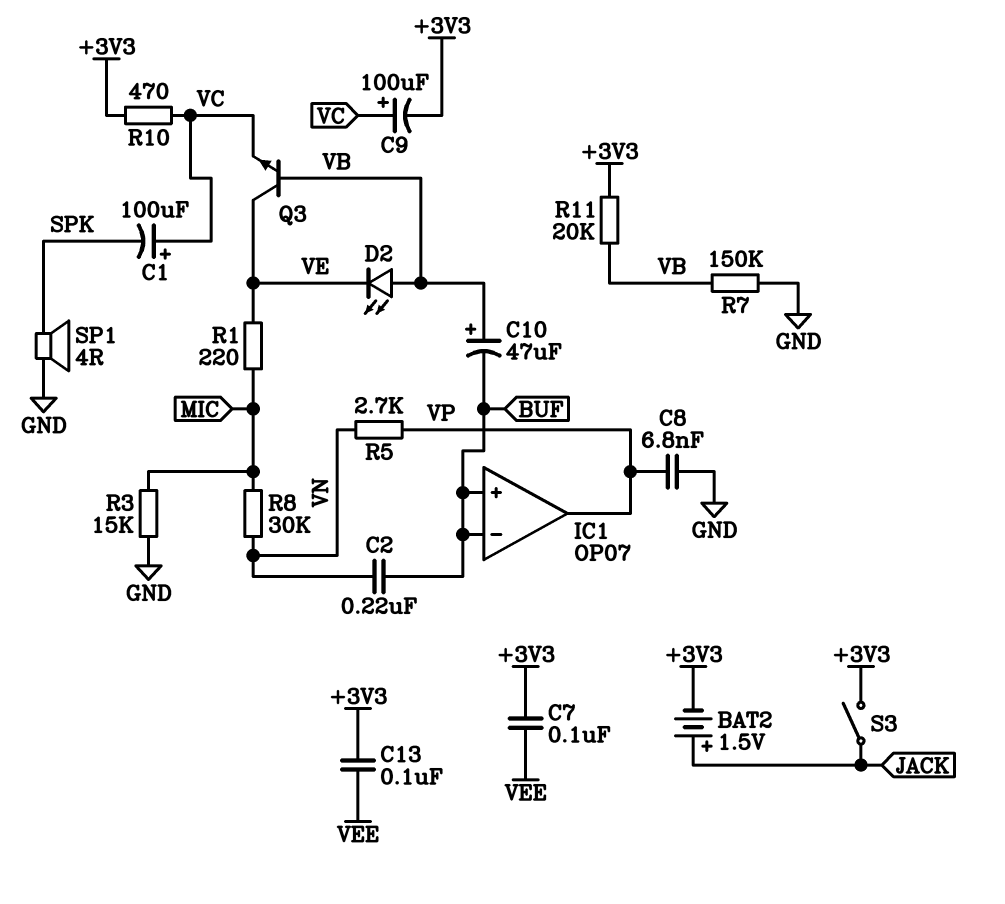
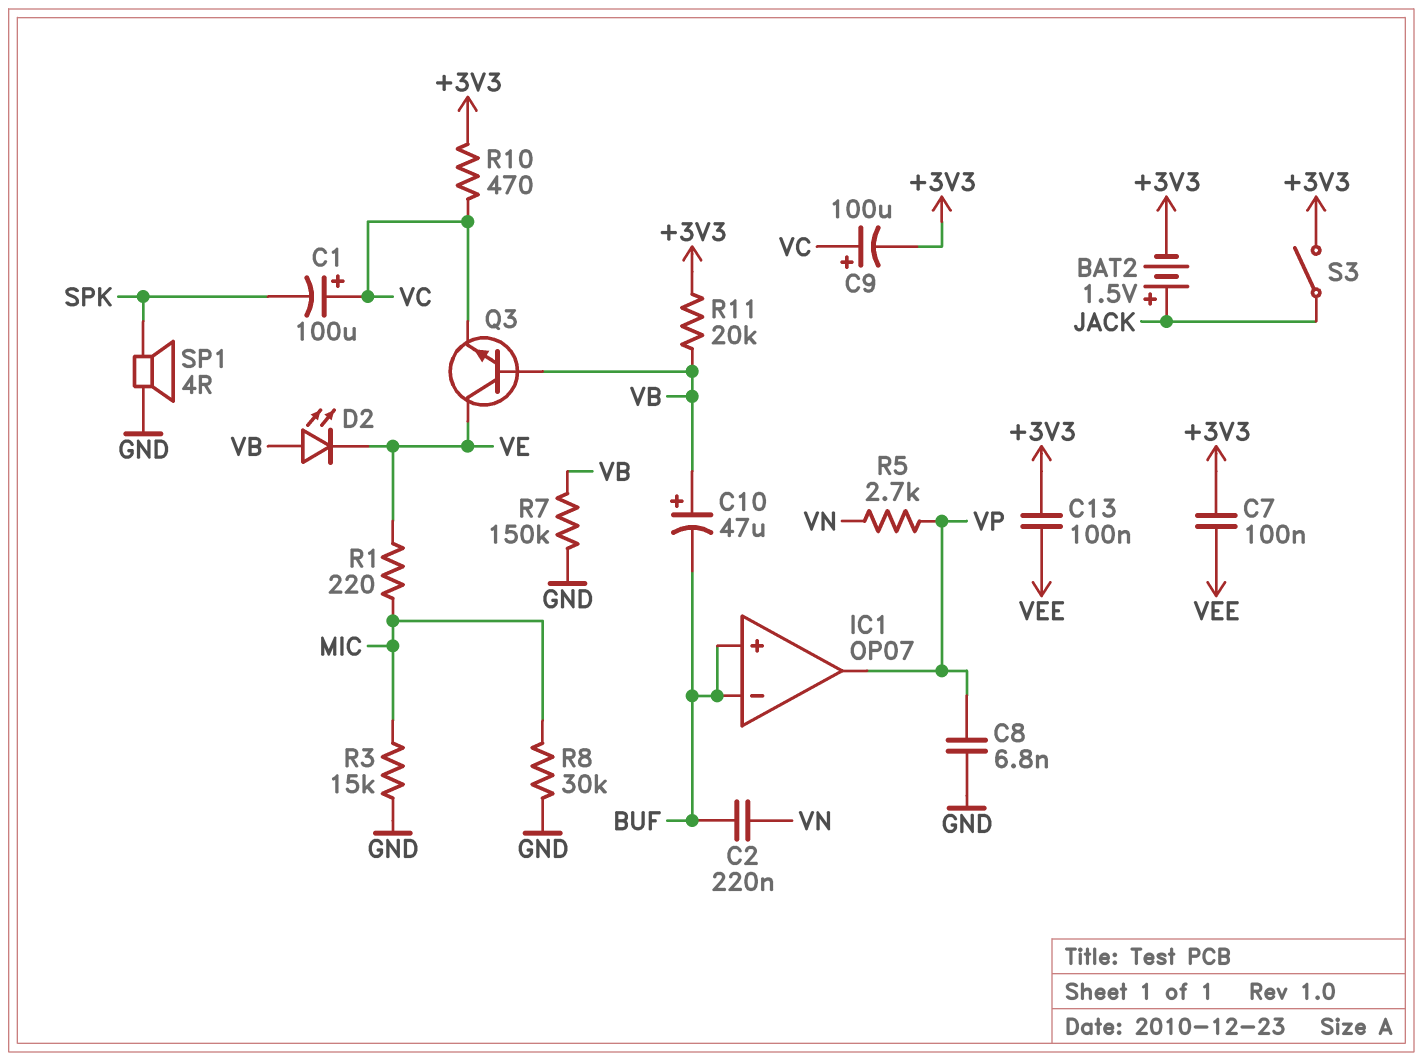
R8: 30k (MIC, VN) -> 30k (GND, MIC)

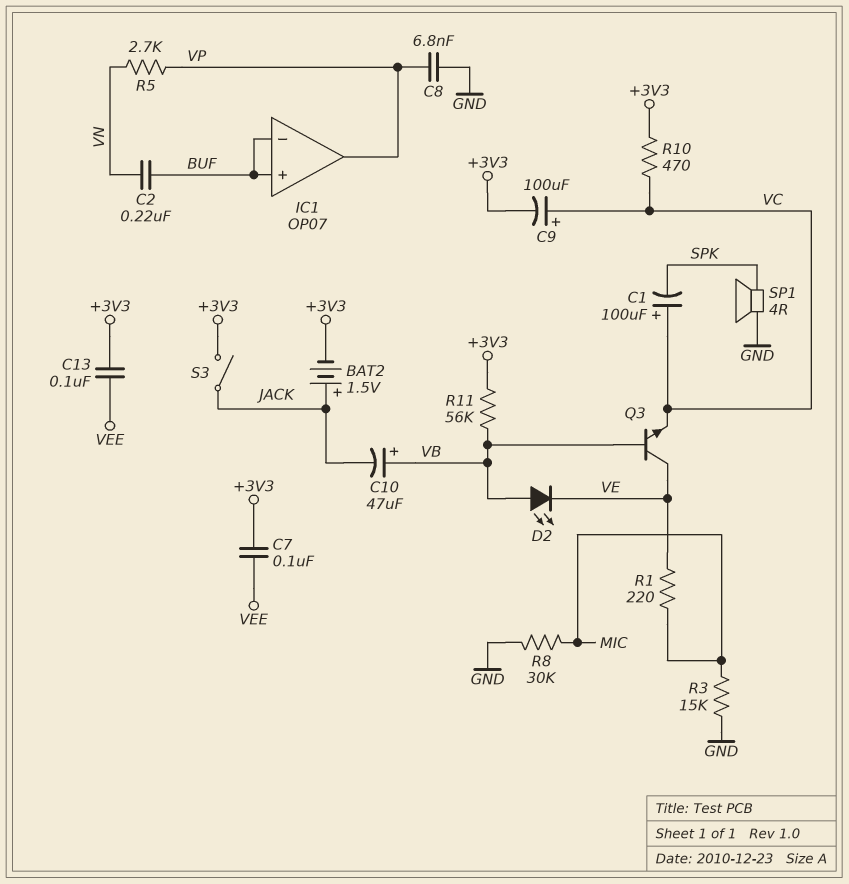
C10: 47uF (plus VB, minus BUF) -> 47uF (plus VB, minus JACK)
R7: 150k (GND, VB) -> none
R11: 20k (+3V3, VB) -> 56k (+3V3, VB)

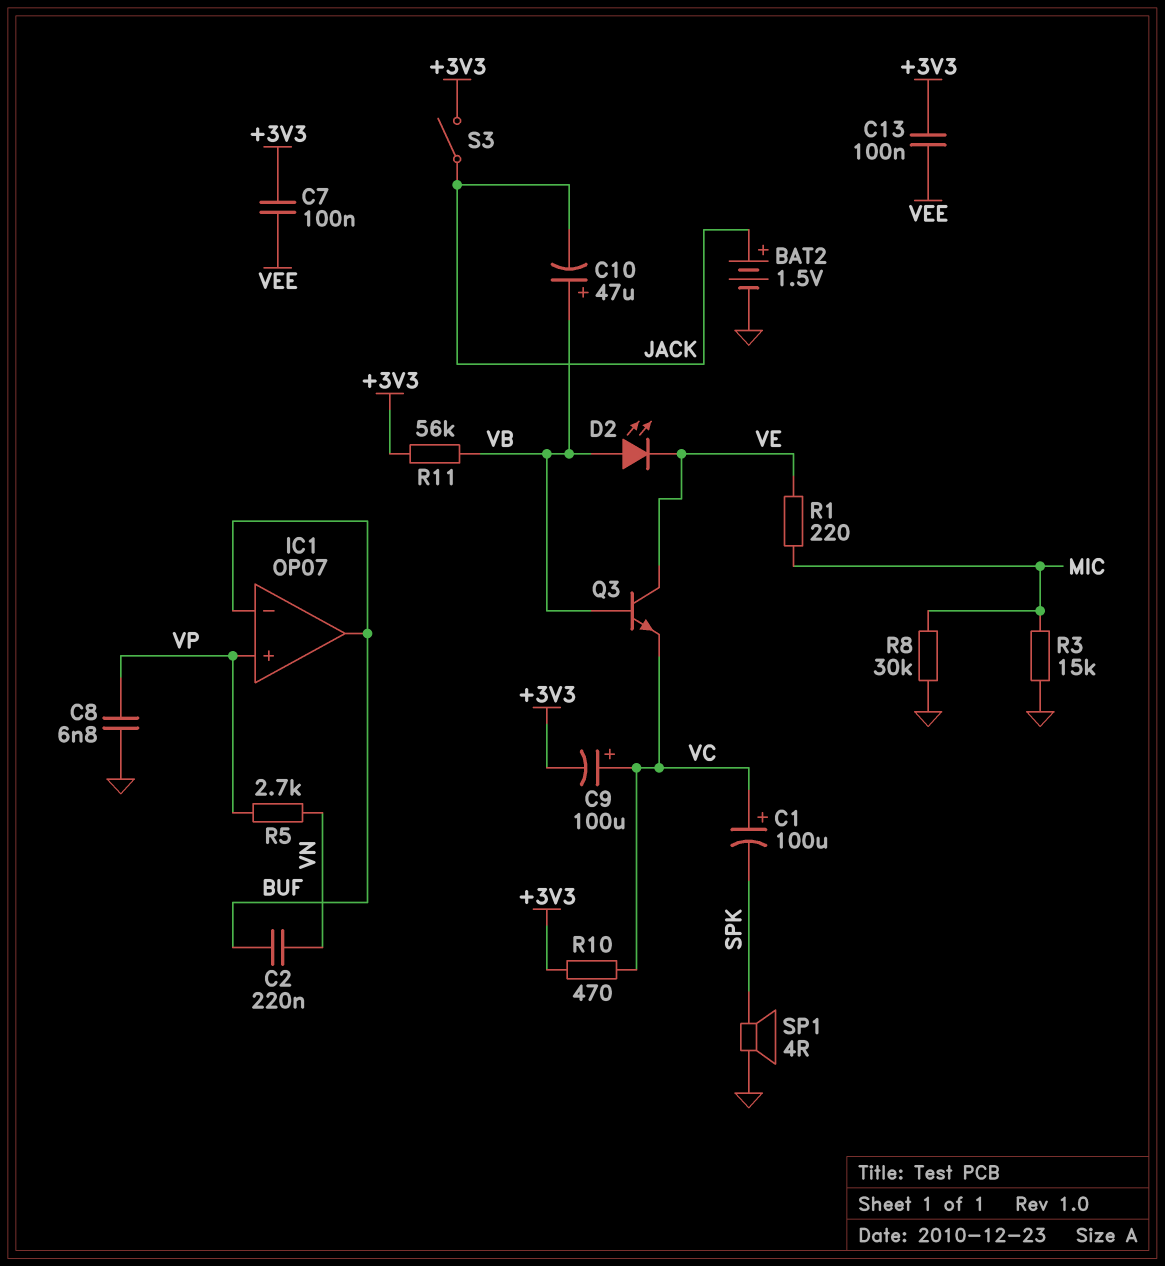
BAT2: 1.5V (plus JACK, minus +3V3) -> 1.5V (plus JACK, minus GND)
IC1 pin in+: BUF -> VP
IC1 pin out: VP -> BUF

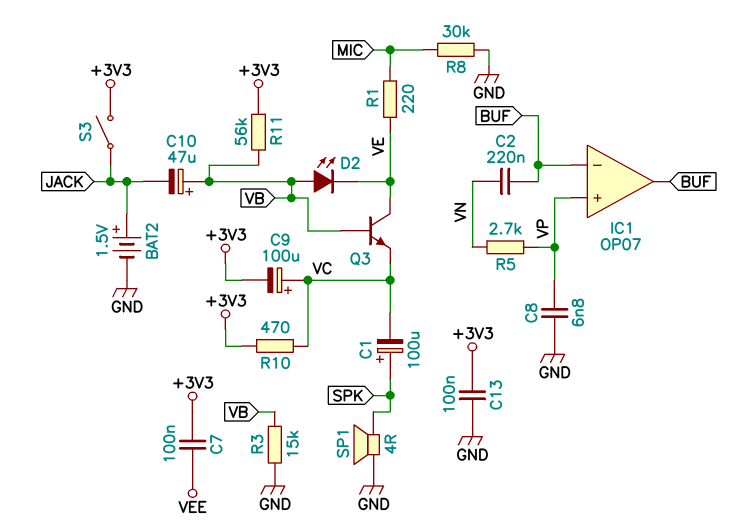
C1: 100uF (plus VC, minus SPK) -> 100uF (plus SPK, minus VC)
C13: 100nF (+3V3, VEE) -> 100nF (+3V3, GND)
R3: 15k (GND, MIC) -> 15k (GND, VB)

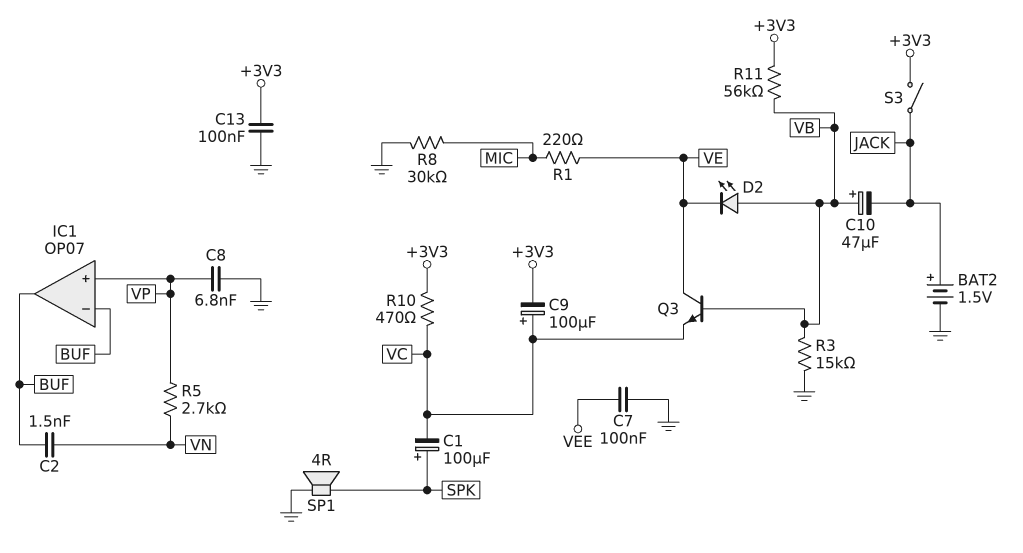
C2: 220nF (BUF, VN) -> 1.5nF (BUF, VN)
C7: 100nF (+3V3, VEE) -> 100nF (GND, VEE)

